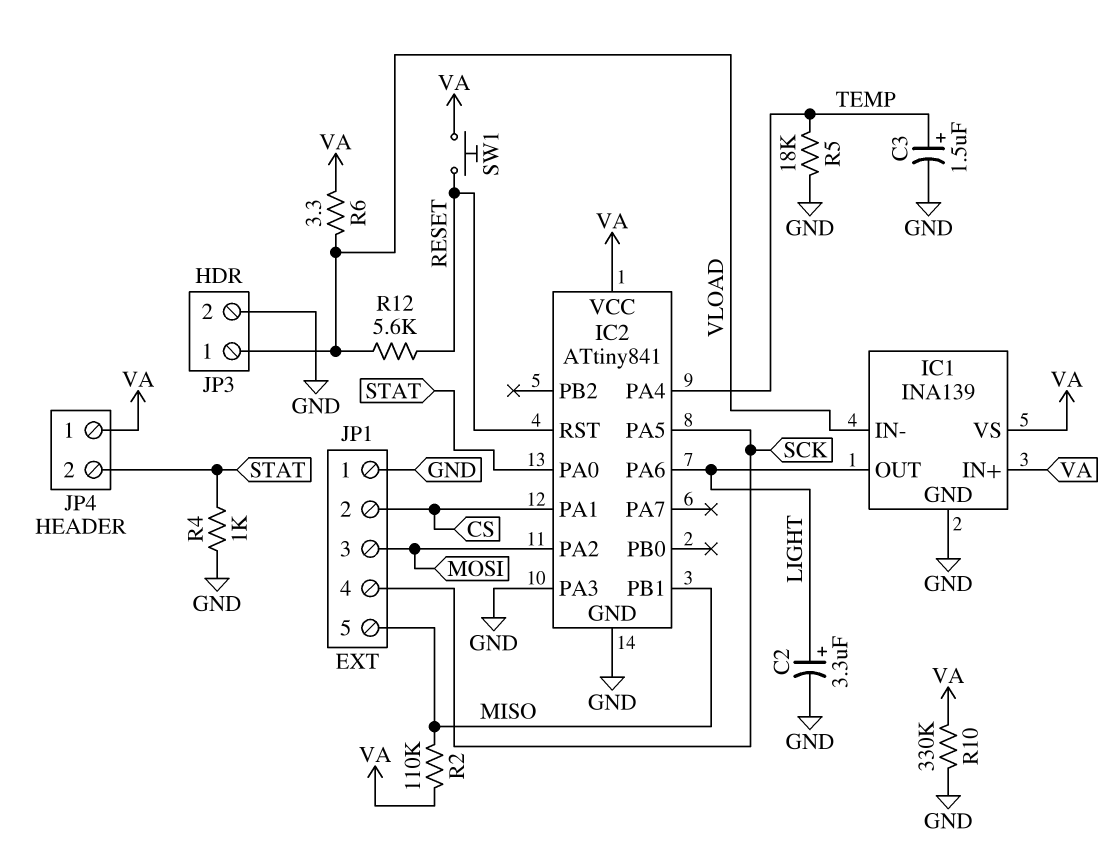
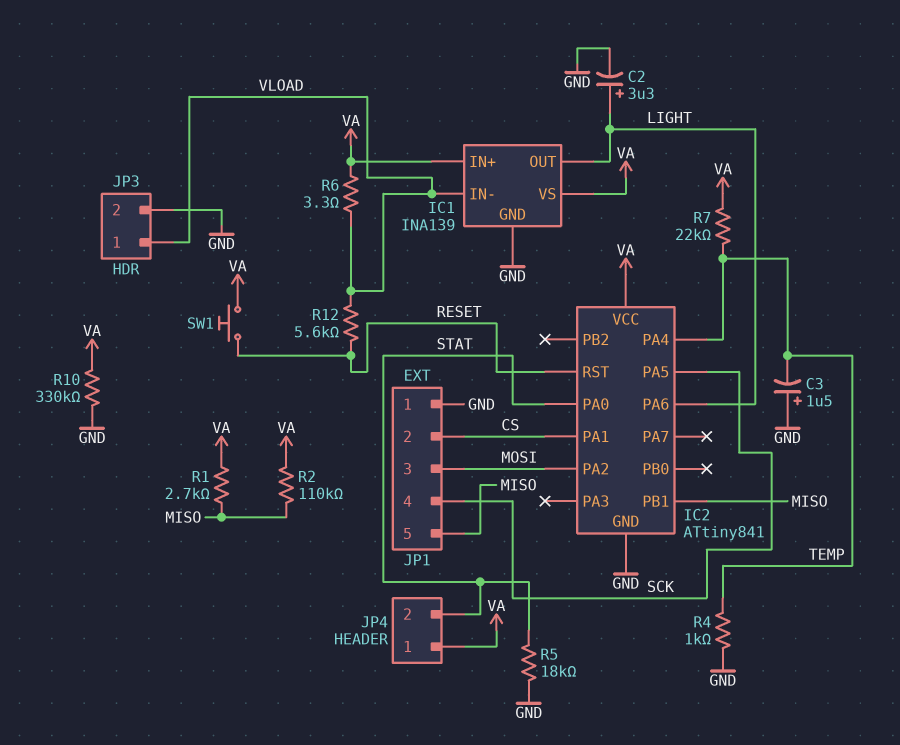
C3: 1.5uF (plus TEMP, minus GND) -> 1.5uF (plus GND, minus TEMP)
IC2 pin PA3: GND -> none
R1: none -> 2.7k (MISO, VA)
R4: 1k (GND, STAT) -> 1k (GND, TEMP)
R5: 18k (GND, TEMP) -> 18k (GND, STAT)
R7: none -> 22k (TEMP, VA)

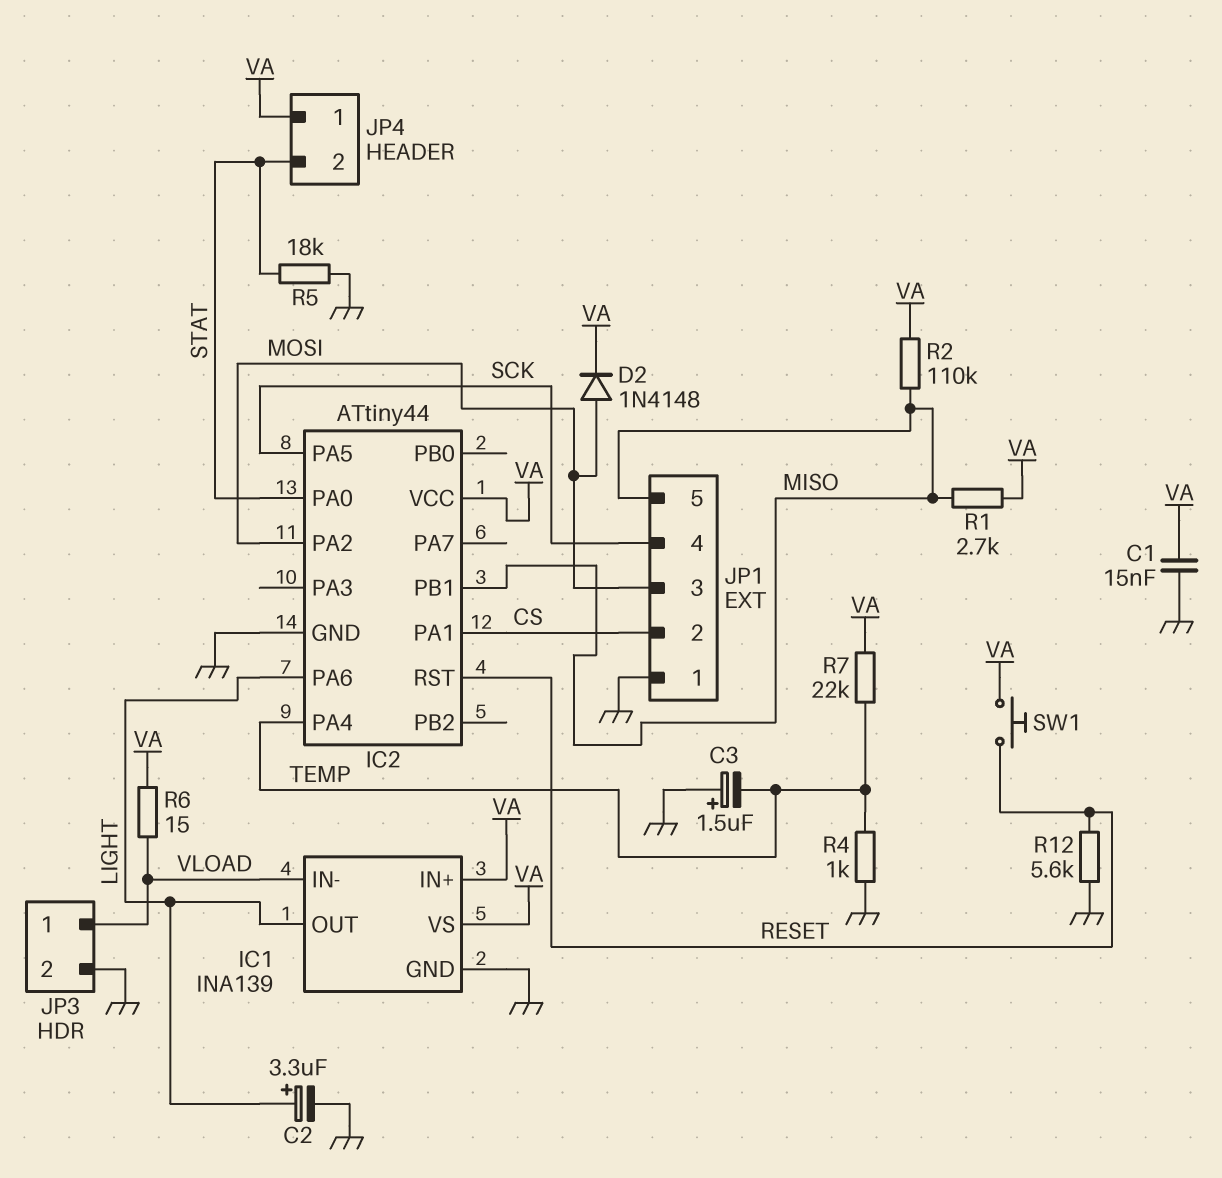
C1: none -> 15nF (GND, VA)
D2: none -> diode 1N4148 (A MOSI, K VA)
IC2: ATtiny841 -> ATtiny44
R6: 3.3 (VA, VLOAD) -> 15 (VA, VLOAD)
R10: 330k (GND, VA) -> none
R12: 5.6k (RESET, VLOAD) -> 5.6k (GND, RESET)

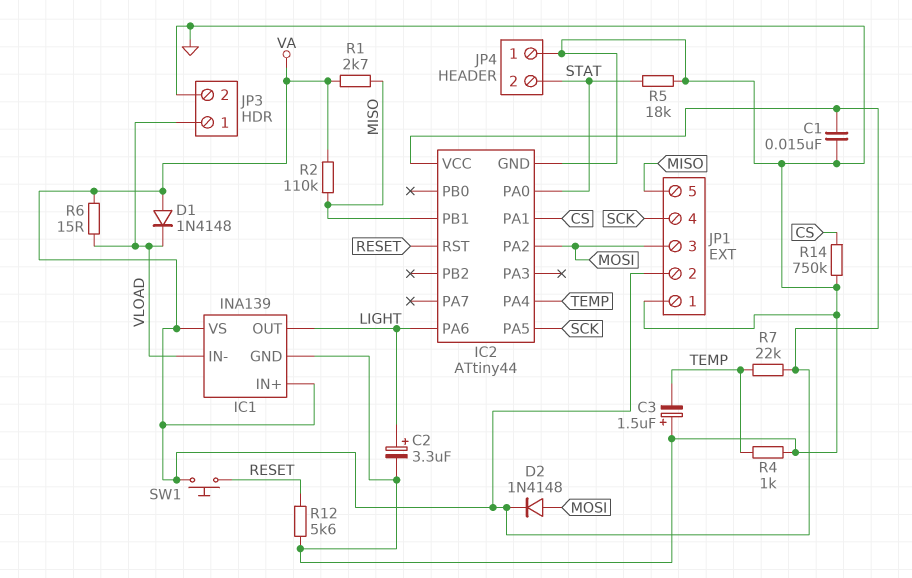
D1: none -> diode 1N4148 (A VA, K VLOAD)
JP1 pin 2: CS -> VA
JP4 pin 1: VA -> GND
R14: none -> 750k (CS, GND)

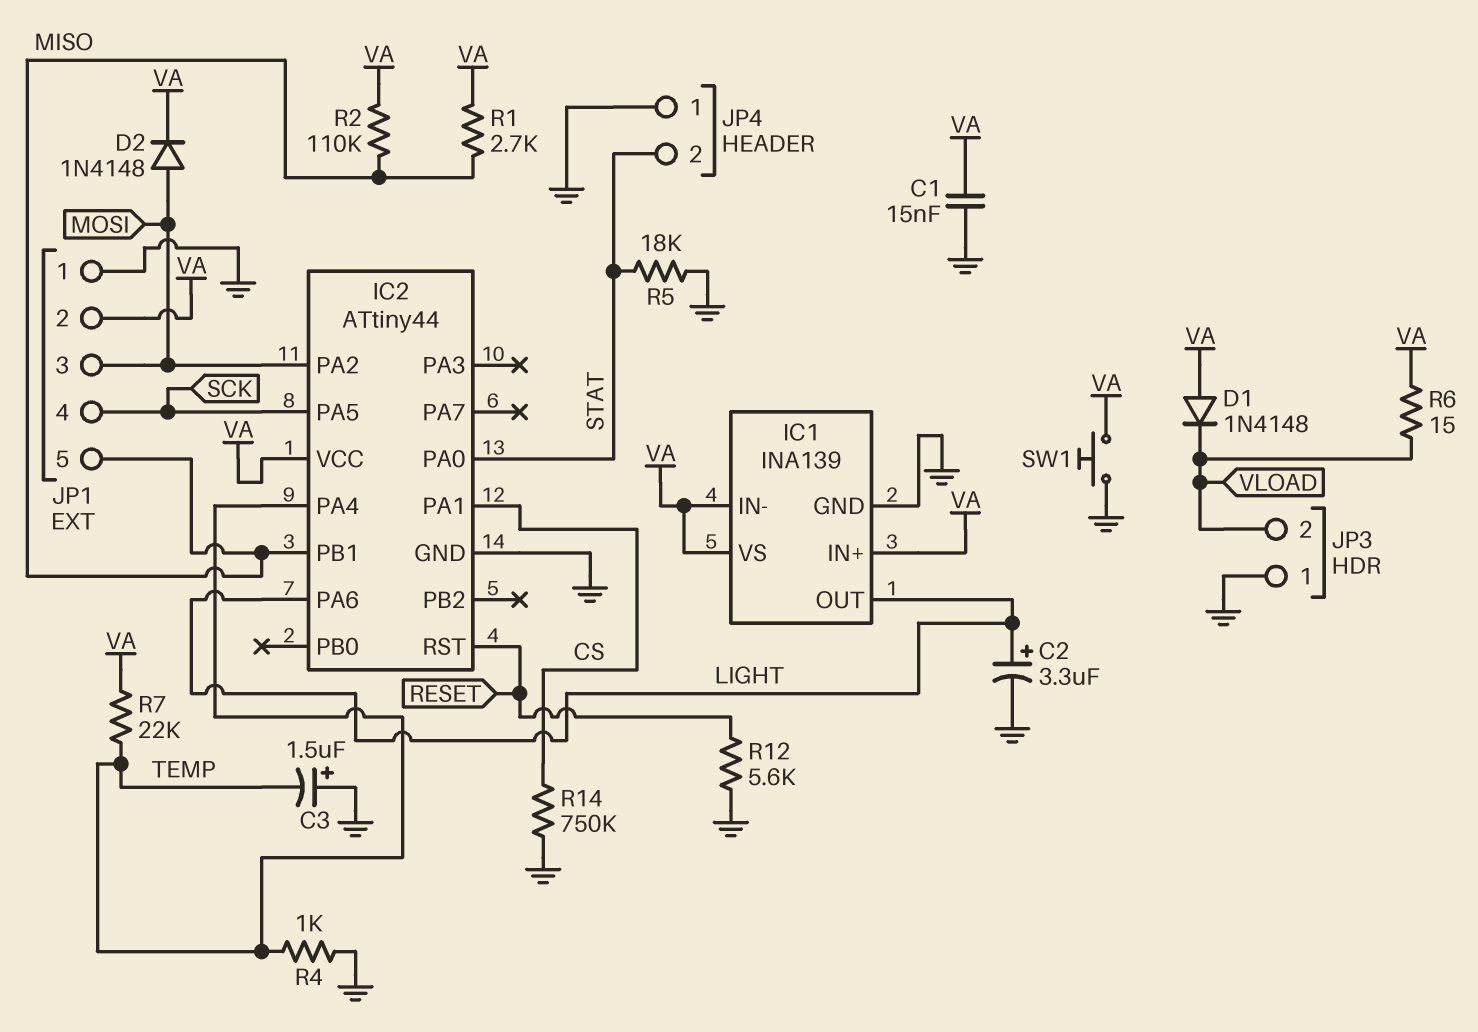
IC1 pin IN-: VLOAD -> VA
JP3 pin 1: VLOAD -> GND
JP3 pin 2: GND -> VLOAD
SW1: button (RESET, VA) -> button (GND, VA)

